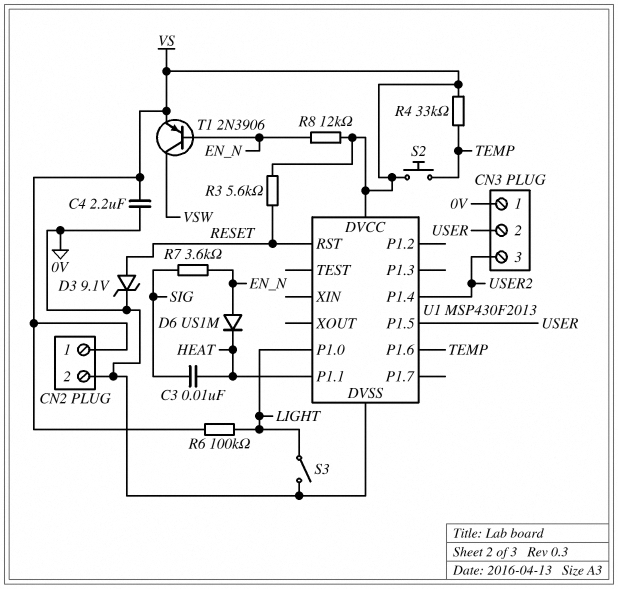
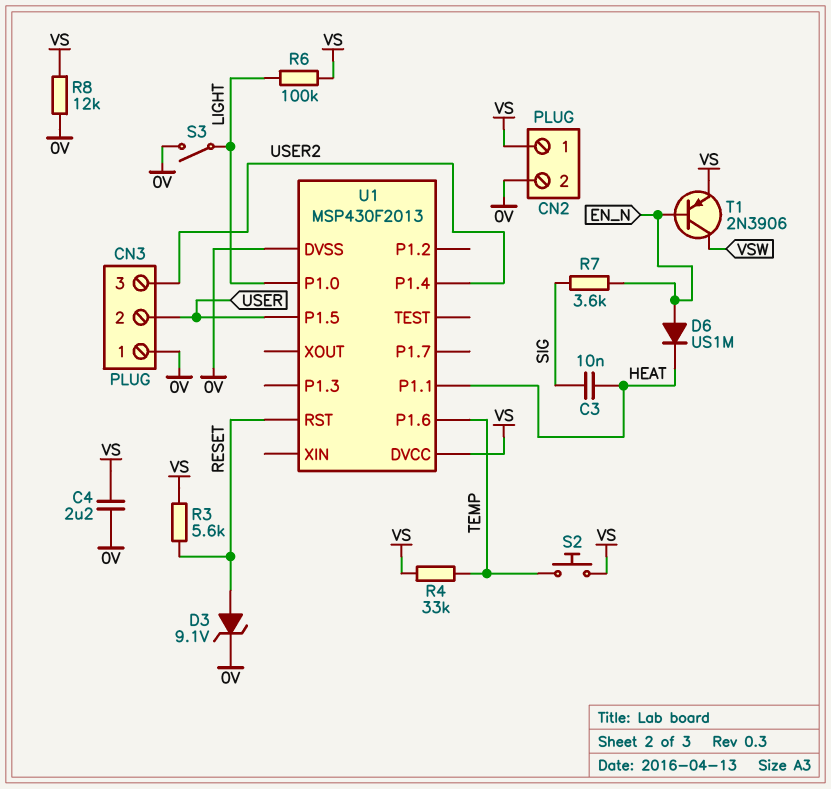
R8: 12k (EN_N, VS) -> 12k (0V, VS)

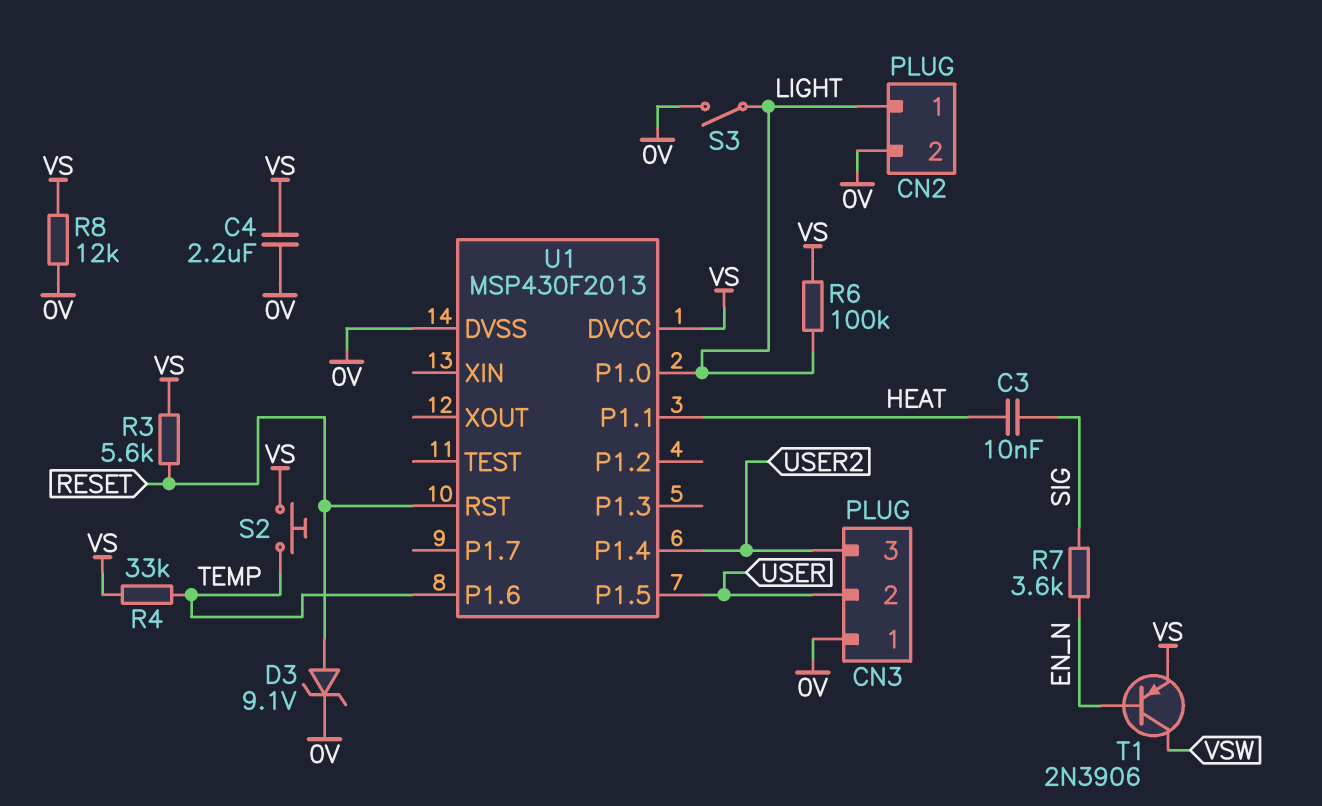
CN2 pin 1: VS -> LIGHT
D6: diode US1M (A EN_N, K HEAT) -> none

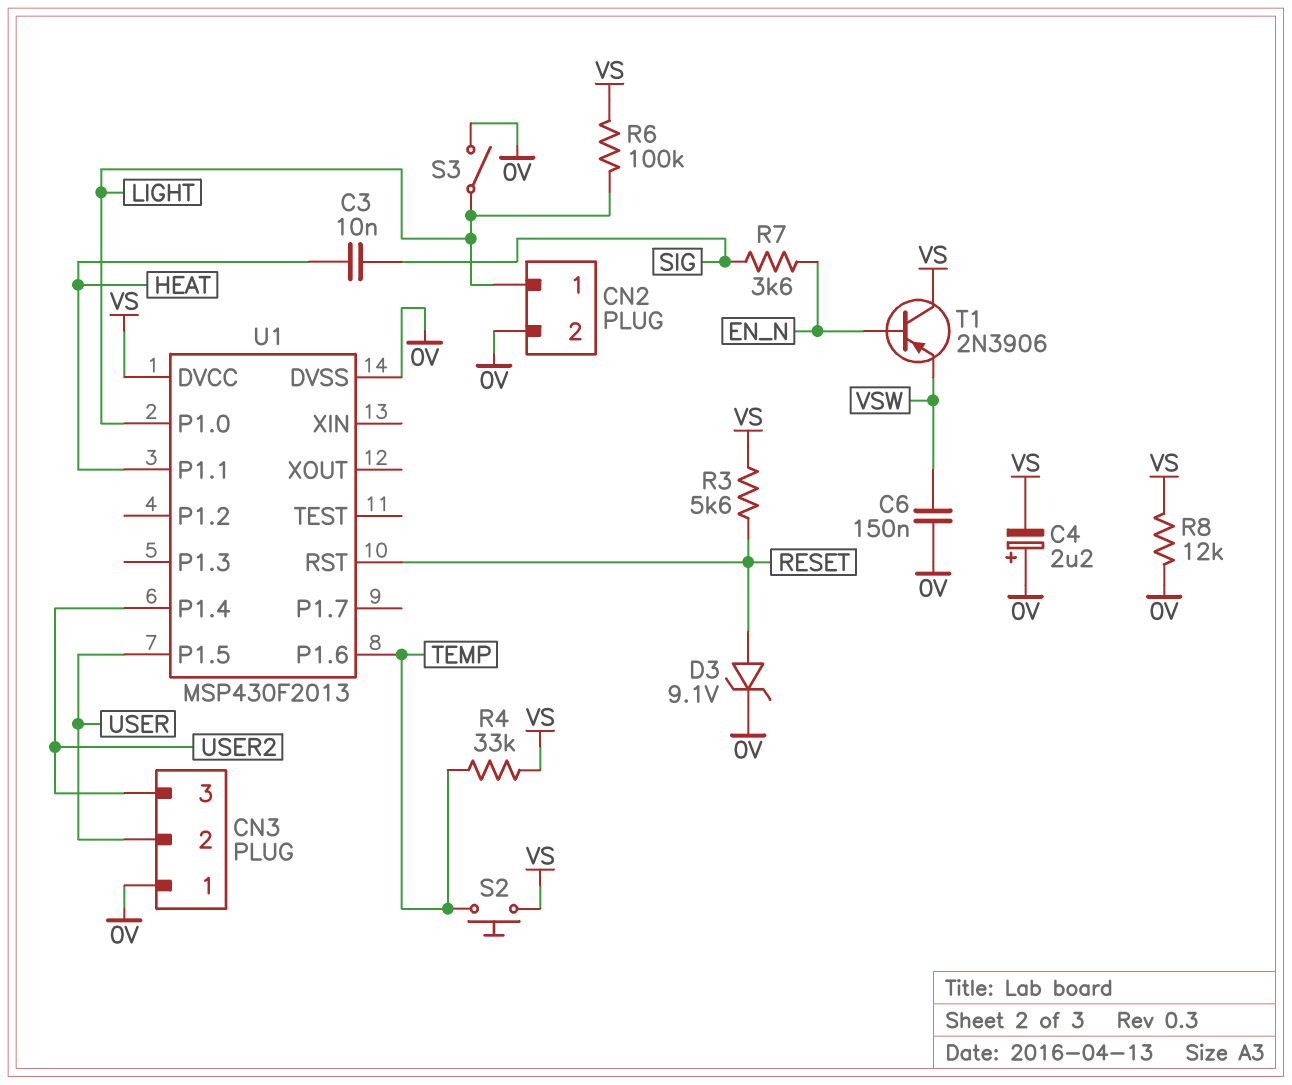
C4: 2.2uF (0V, VS) -> 2.2uF (plus 0V, minus VS)
C6: none -> 150nF (0V, VSW)
T1: PNP 2N3906 (B EN_N, C VSW, E VS) -> PNP 2N3906 (B EN_N, C VS, E VSW)

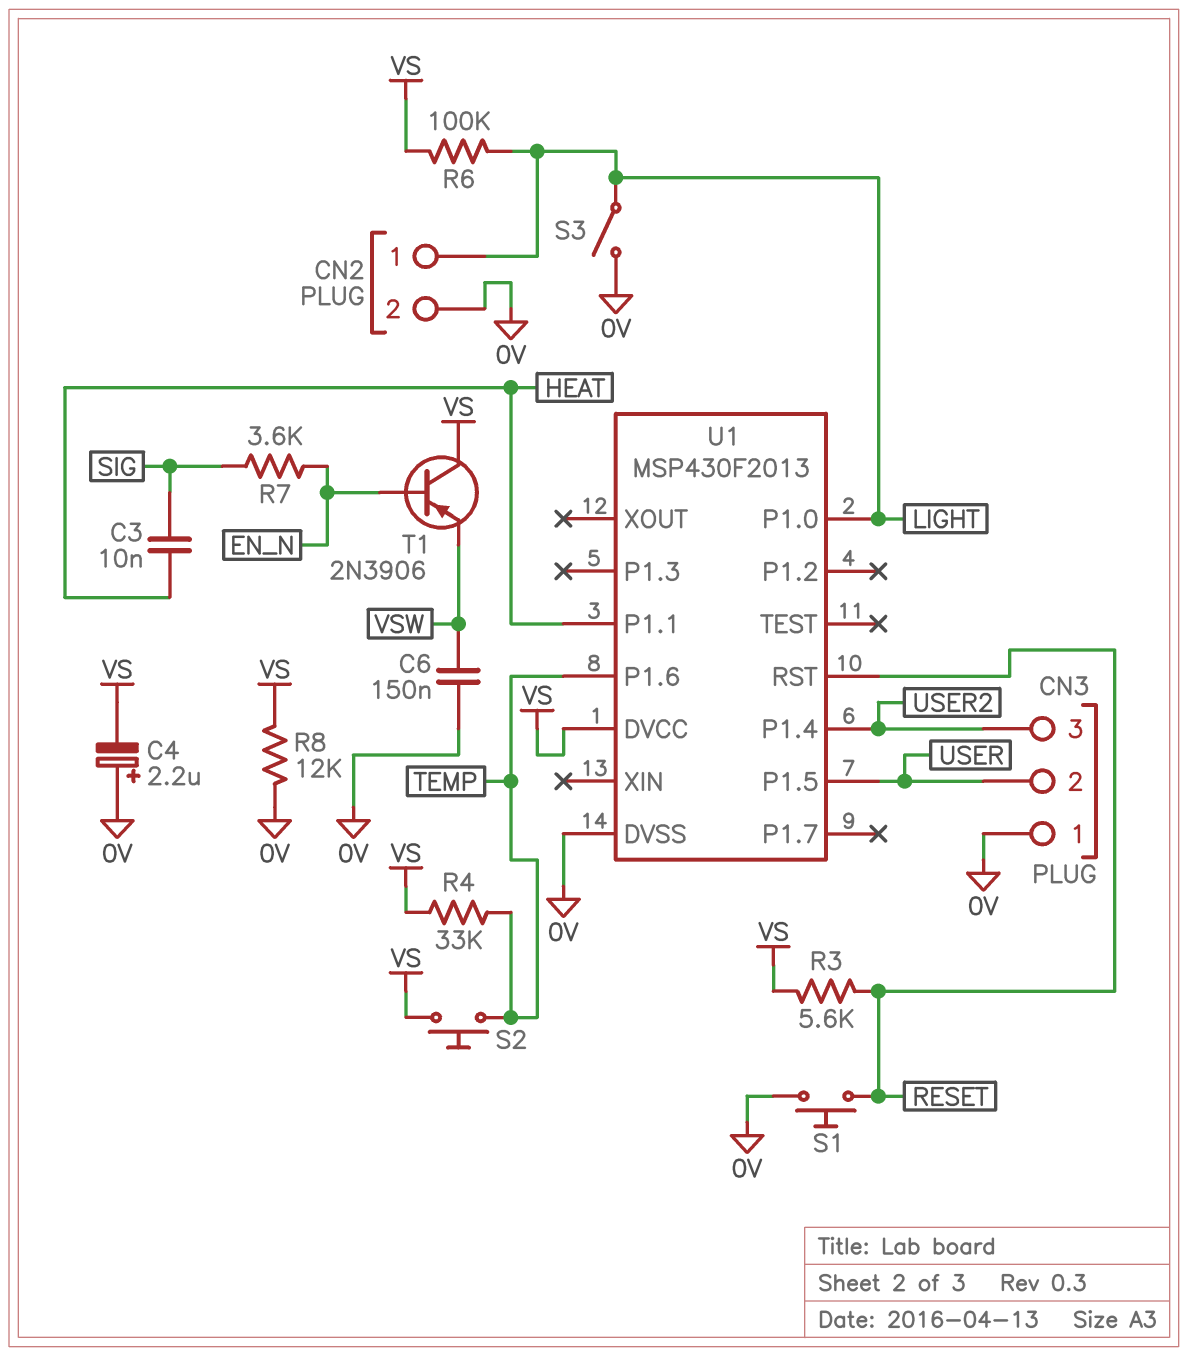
D3: zener 9.1V (A RESET, K 0V) -> none
S1: none -> button (0V, RESET)

